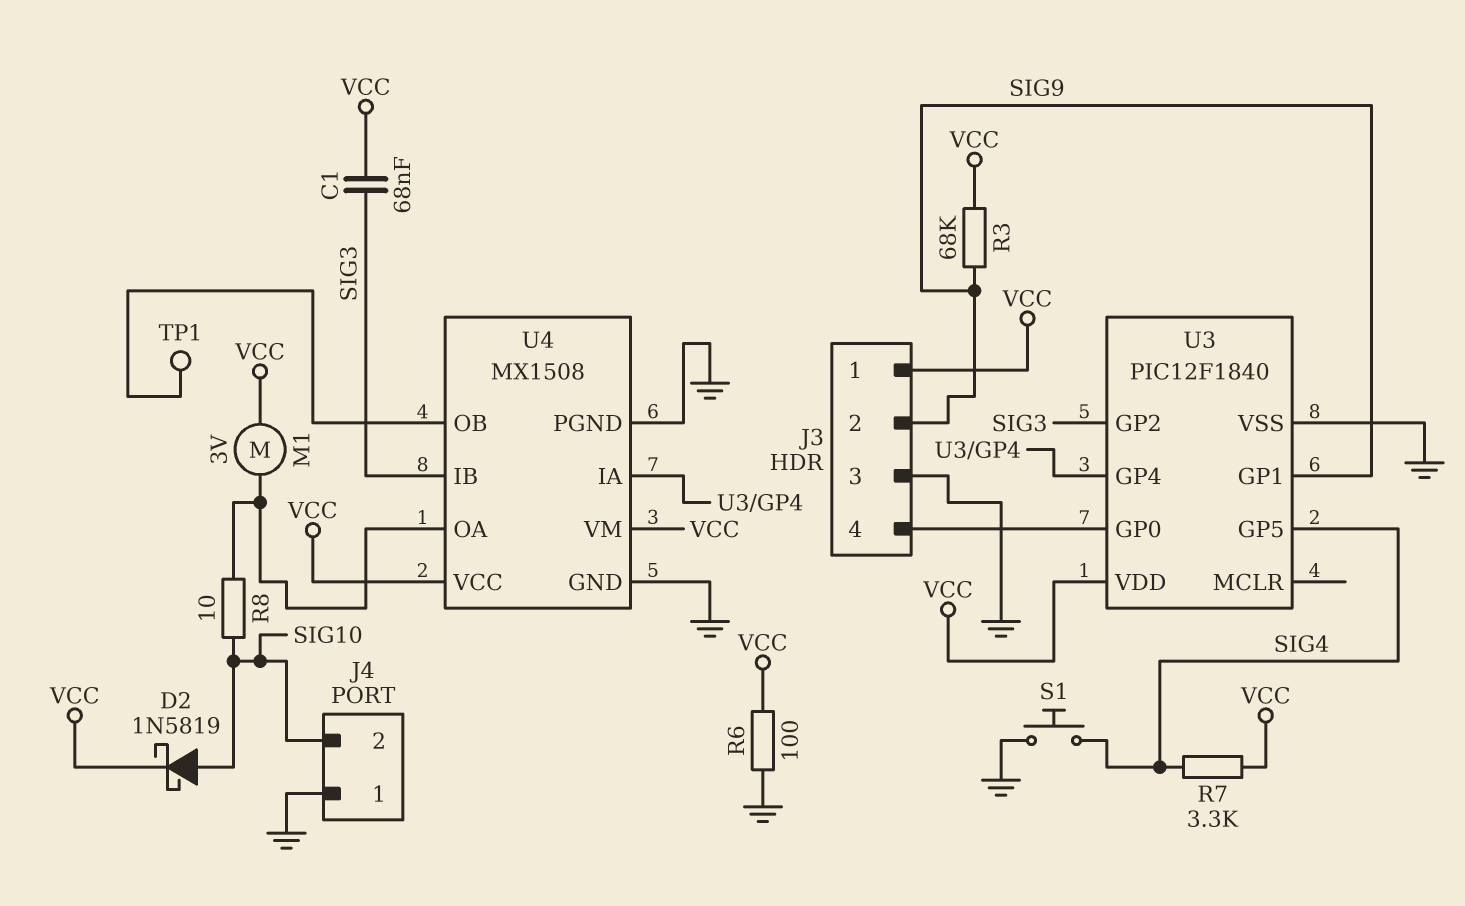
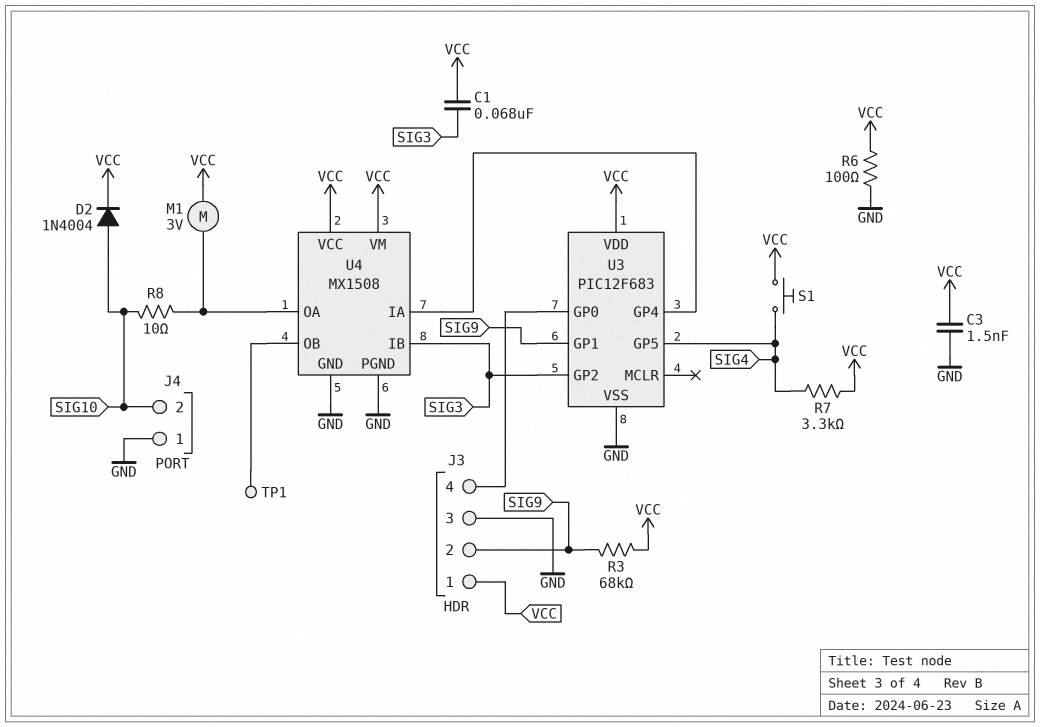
C3: none -> 1.5nF (GND, VCC)
D2: schottky 1N5819 (A SIG10, K VCC) -> diode 1N4004 (A SIG10, K VCC)
S1: button (GND, SIG4) -> button (SIG4, VCC)
U3: PIC12F1840 -> PIC12F683

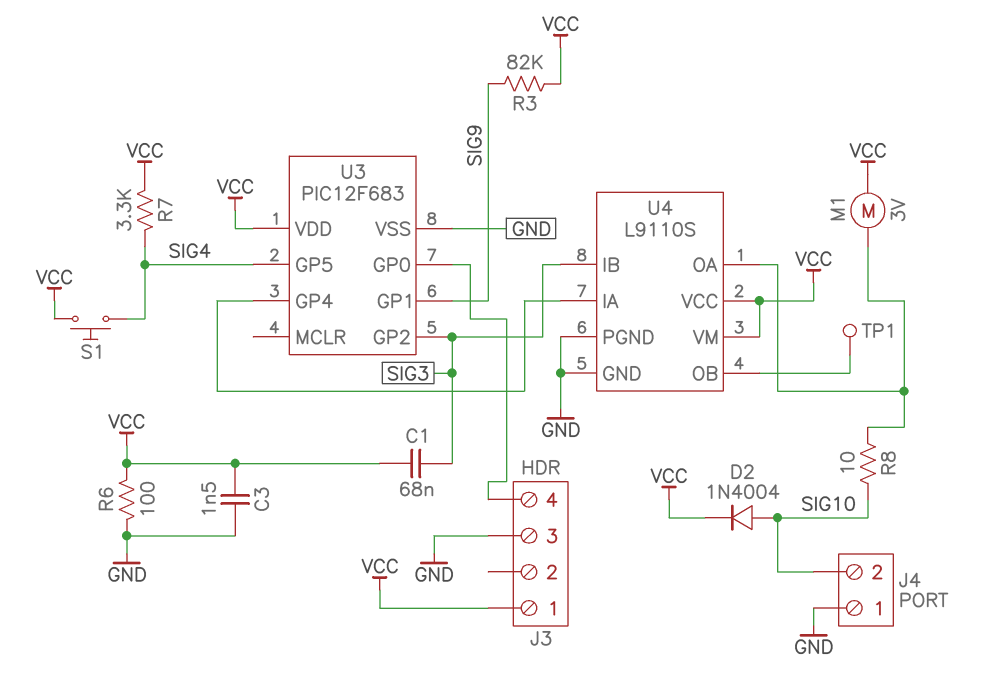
J3 pin 2: SIG9 -> none
R3: 68k (SIG9, VCC) -> 82k (SIG9, VCC)
U4: MX1508 -> L9110S

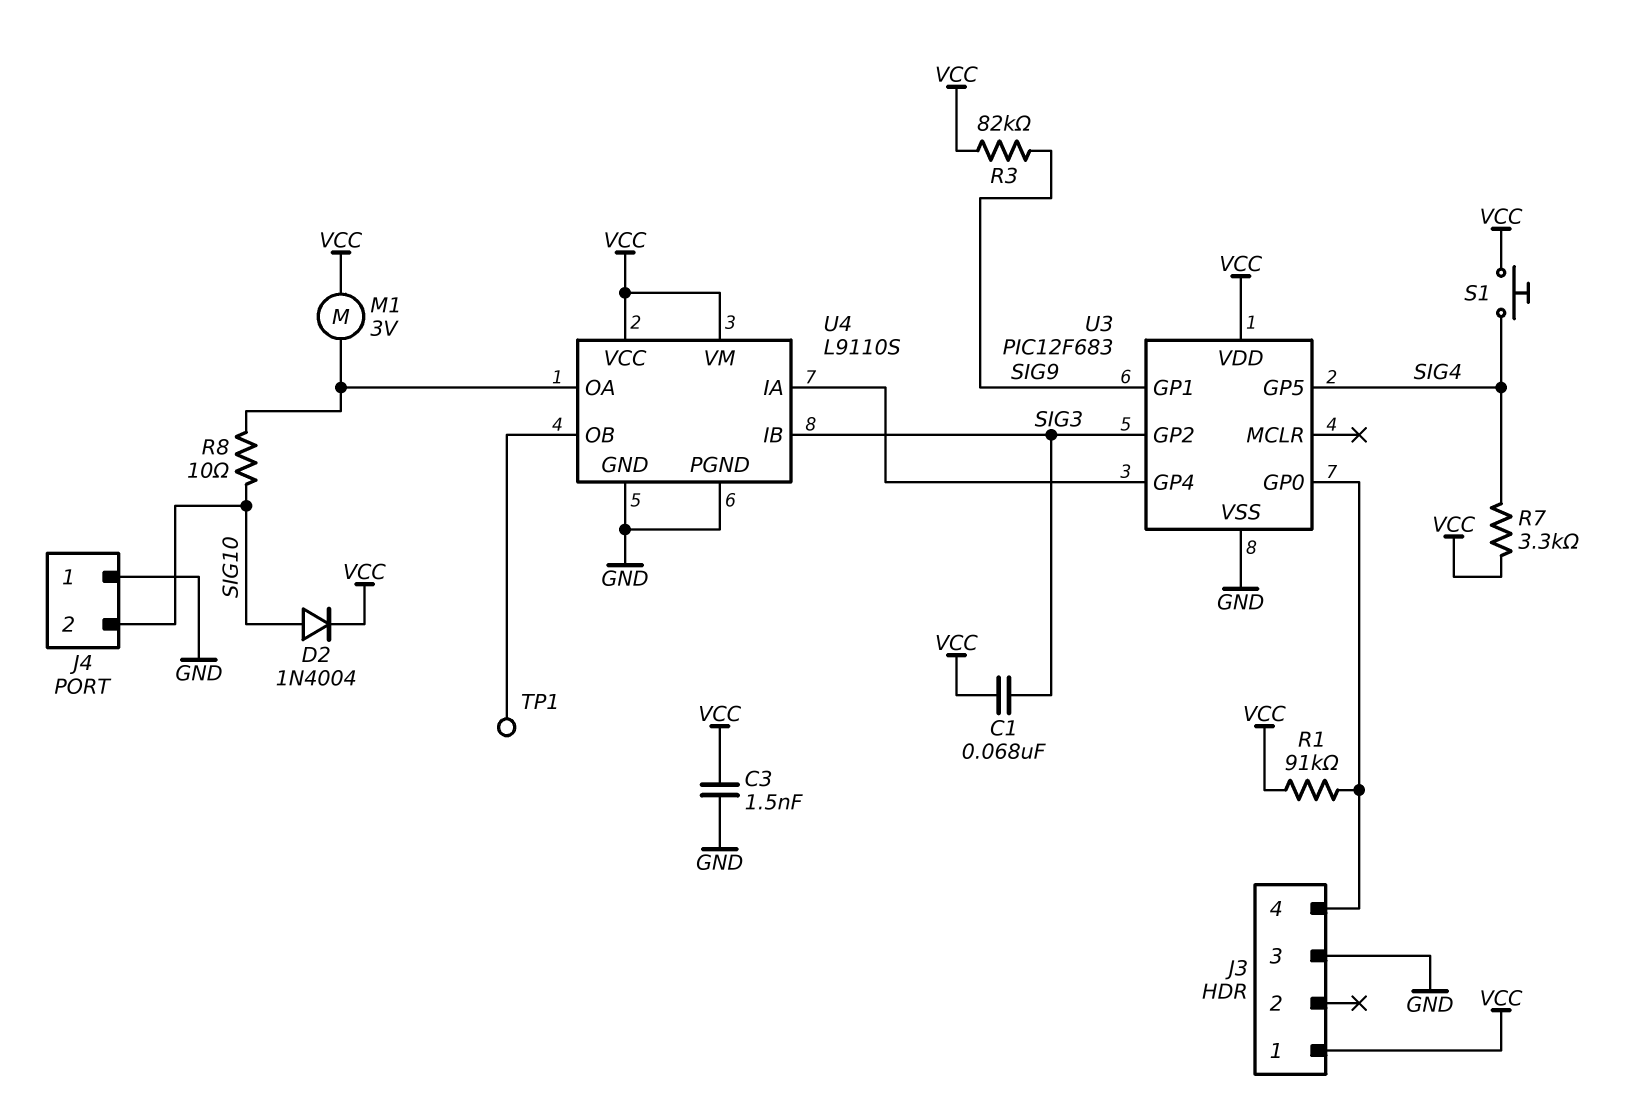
R1: none -> 91k (J3/4, VCC)
R6: 100 (GND, VCC) -> none

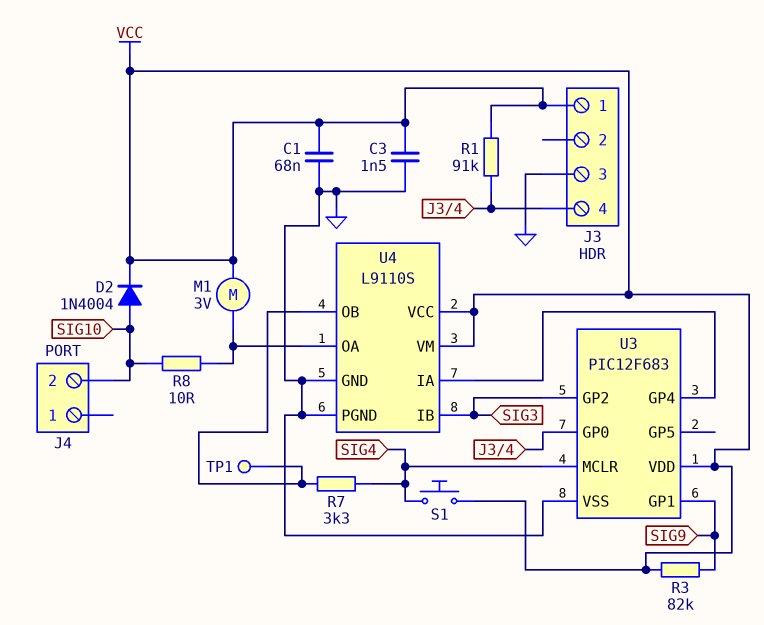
C1: 68nF (SIG3, VCC) -> 68nF (GND, VCC)
J4 pin 1: GND -> none
R7: 3.3k (SIG4, VCC) -> 3.3k (SIG4, U4/OB)
U3 pin GP5: SIG4 -> none
U3 pin MCLR: none -> SIG4

